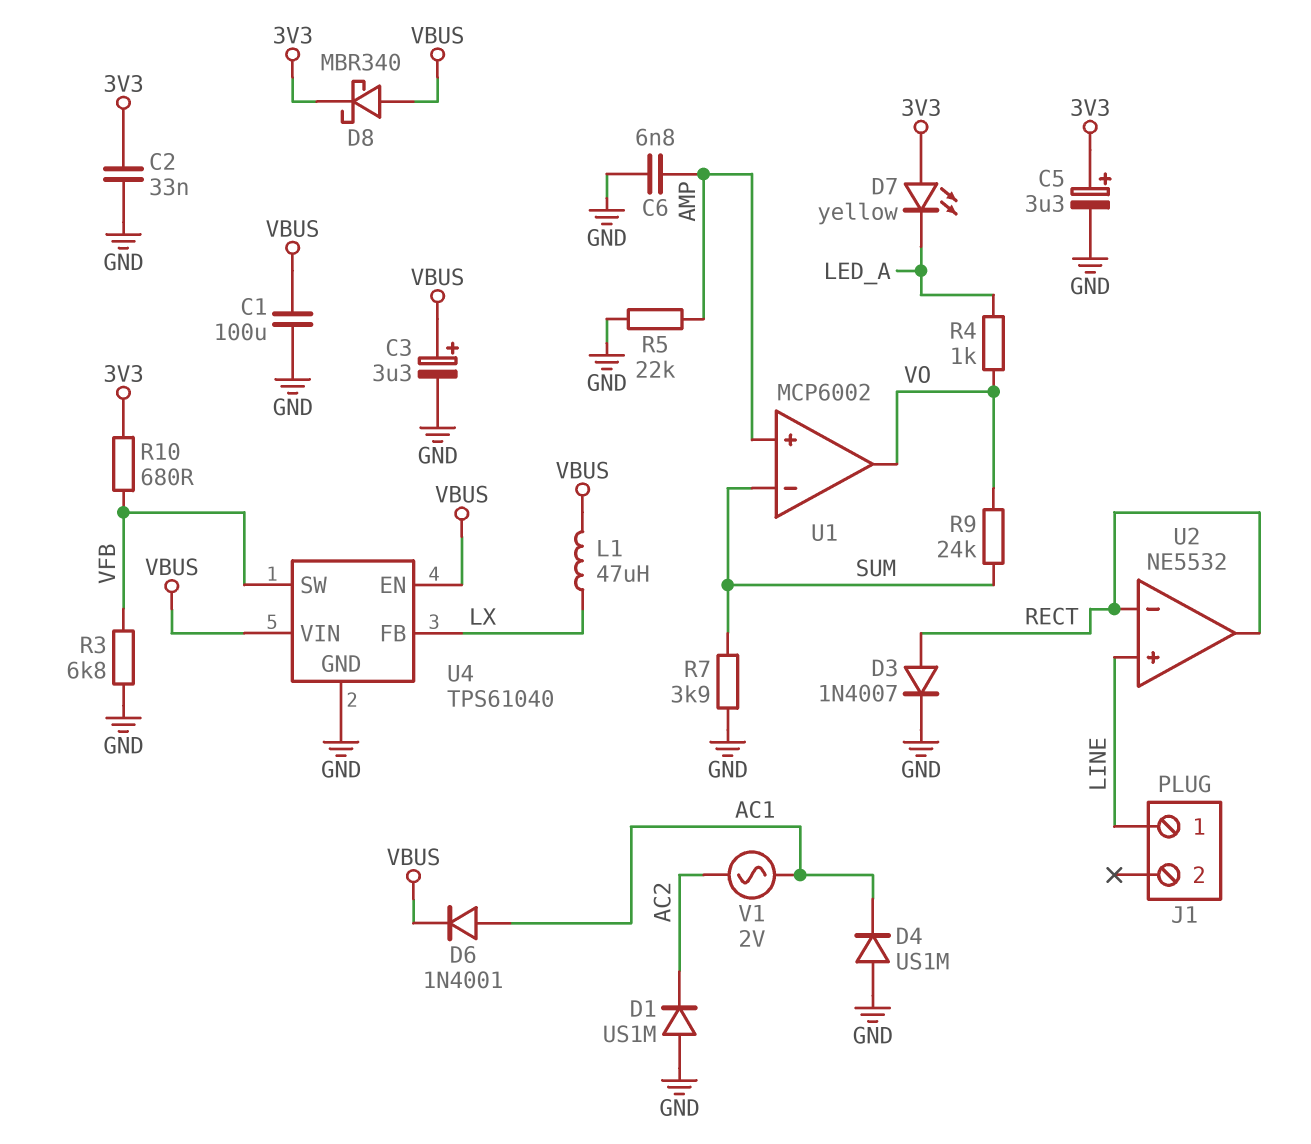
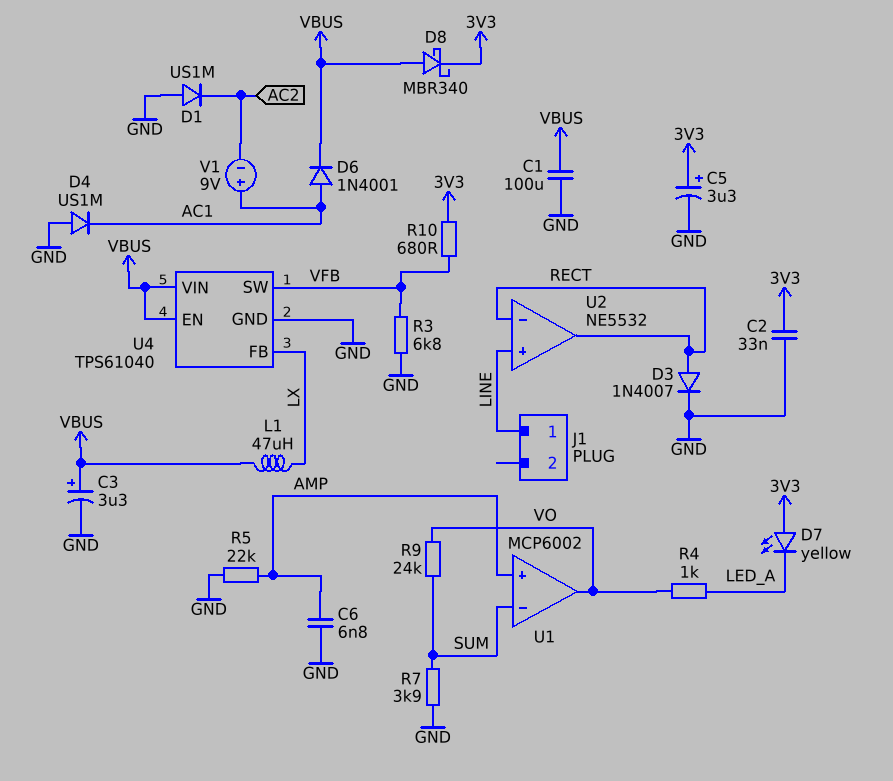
V1: AC 2V (AC1, AC2) -> 9V (plus AC1, minus AC2)

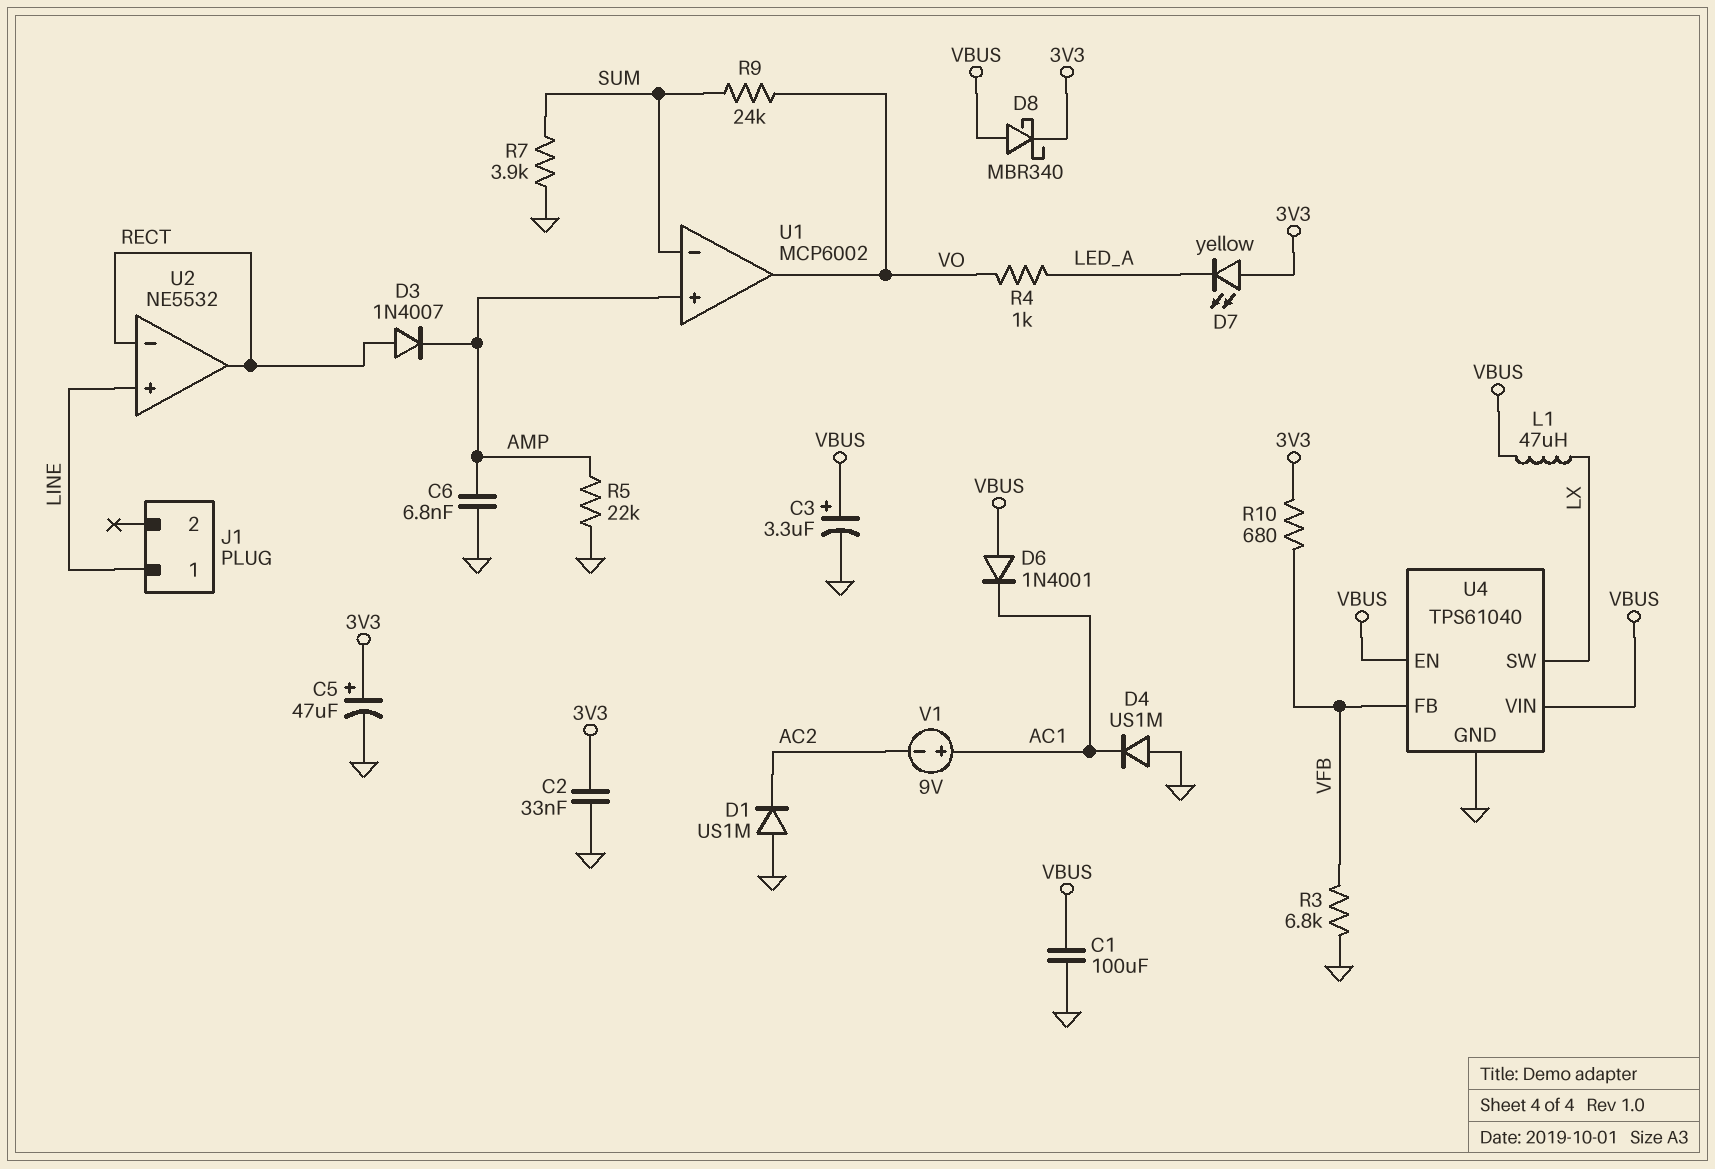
C5: 3.3uF (plus 3V3, minus GND) -> 47uF (plus 3V3, minus GND)
D3: diode 1N4007 (A RECT, K GND) -> diode 1N4007 (A RECT, K AMP)
D6: diode 1N4001 (A AC1, K VBUS) -> diode 1N4001 (A VBUS, K AC1)
U4 pin FB: LX -> VFB
U4 pin SW: VFB -> LX

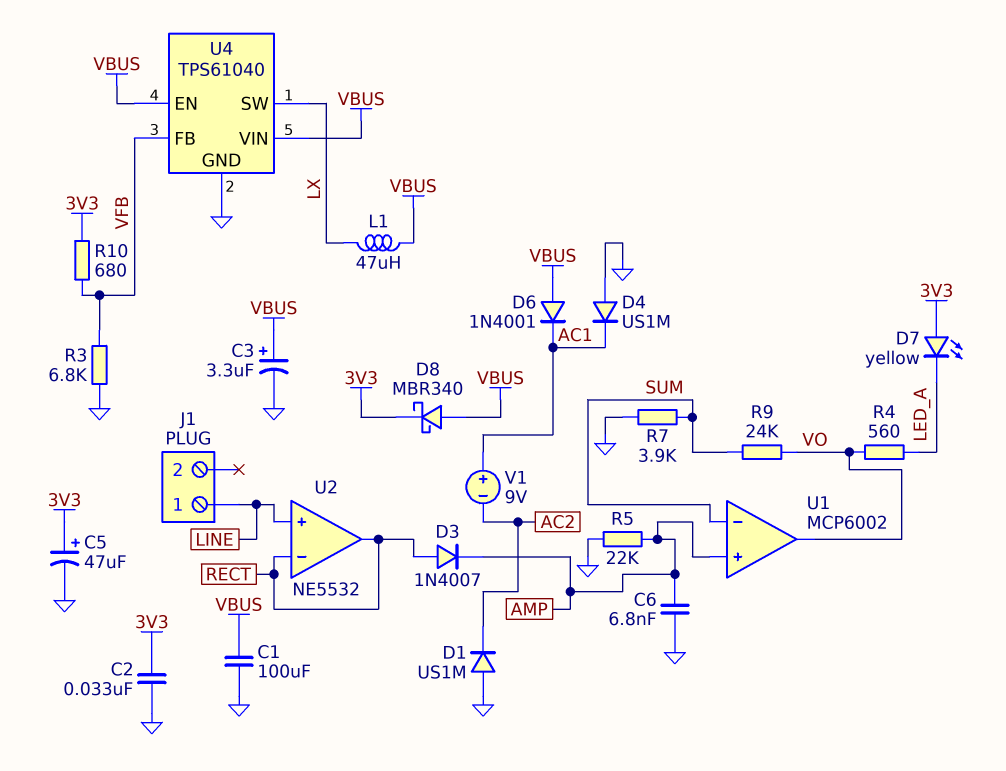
R4: 1k (LED_A, VO) -> 560 (LED_A, VO)

